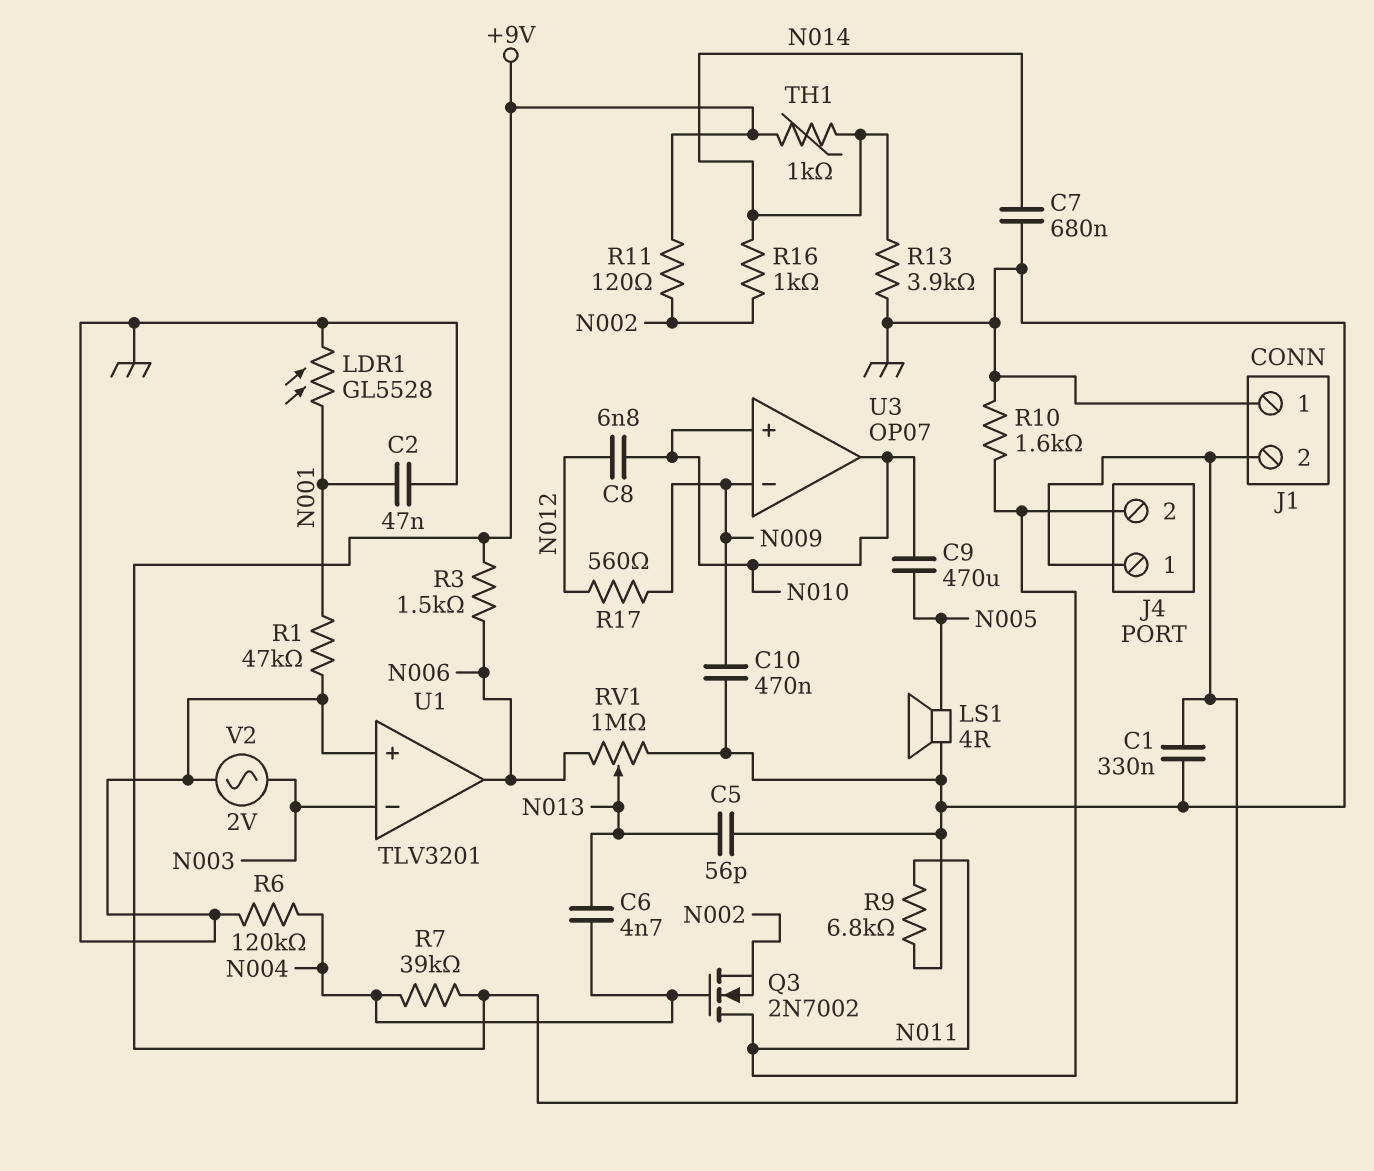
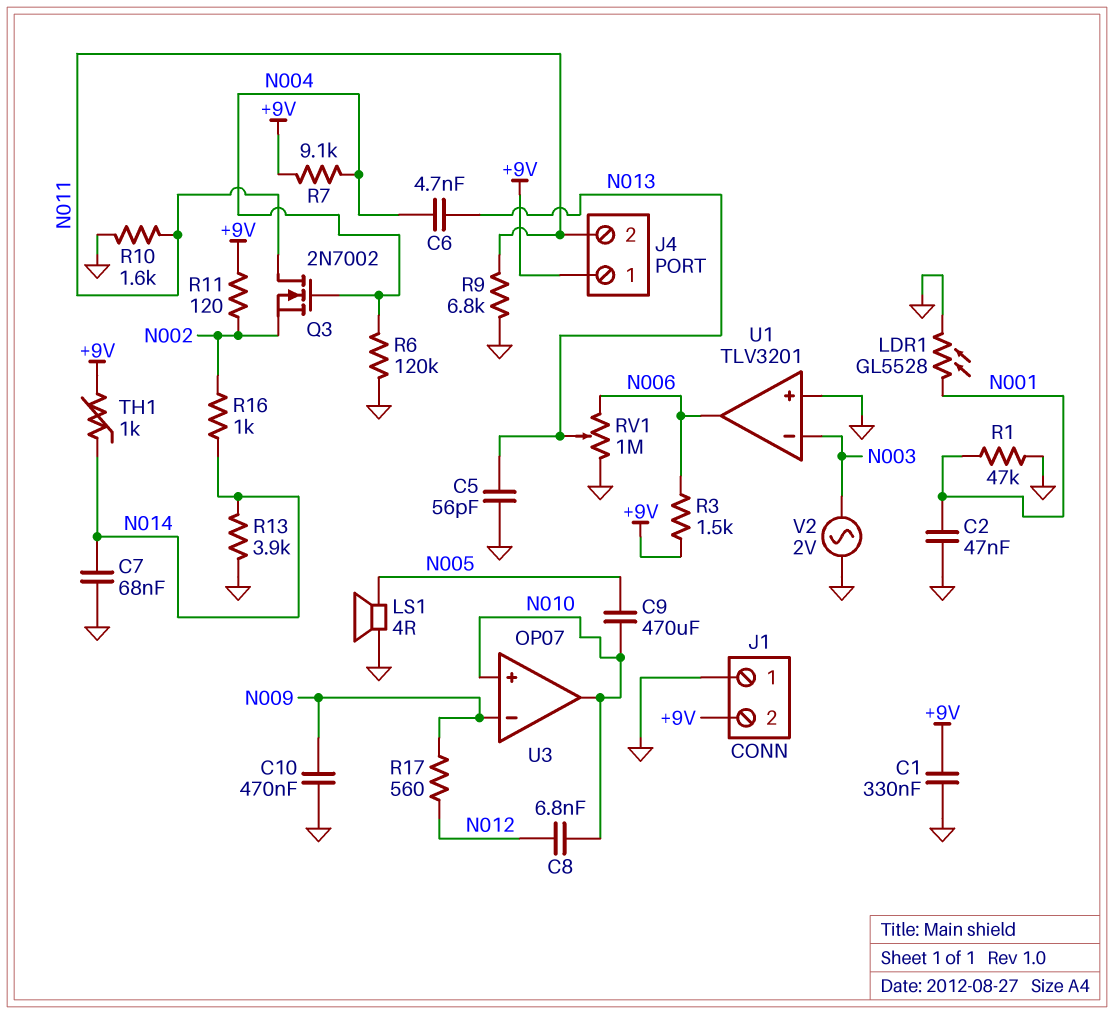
C7: 680nF (GND, N014) -> 68nF (GND, N014)
R7: 39k (+9V, N004) -> 9.1k (+9V, N004)

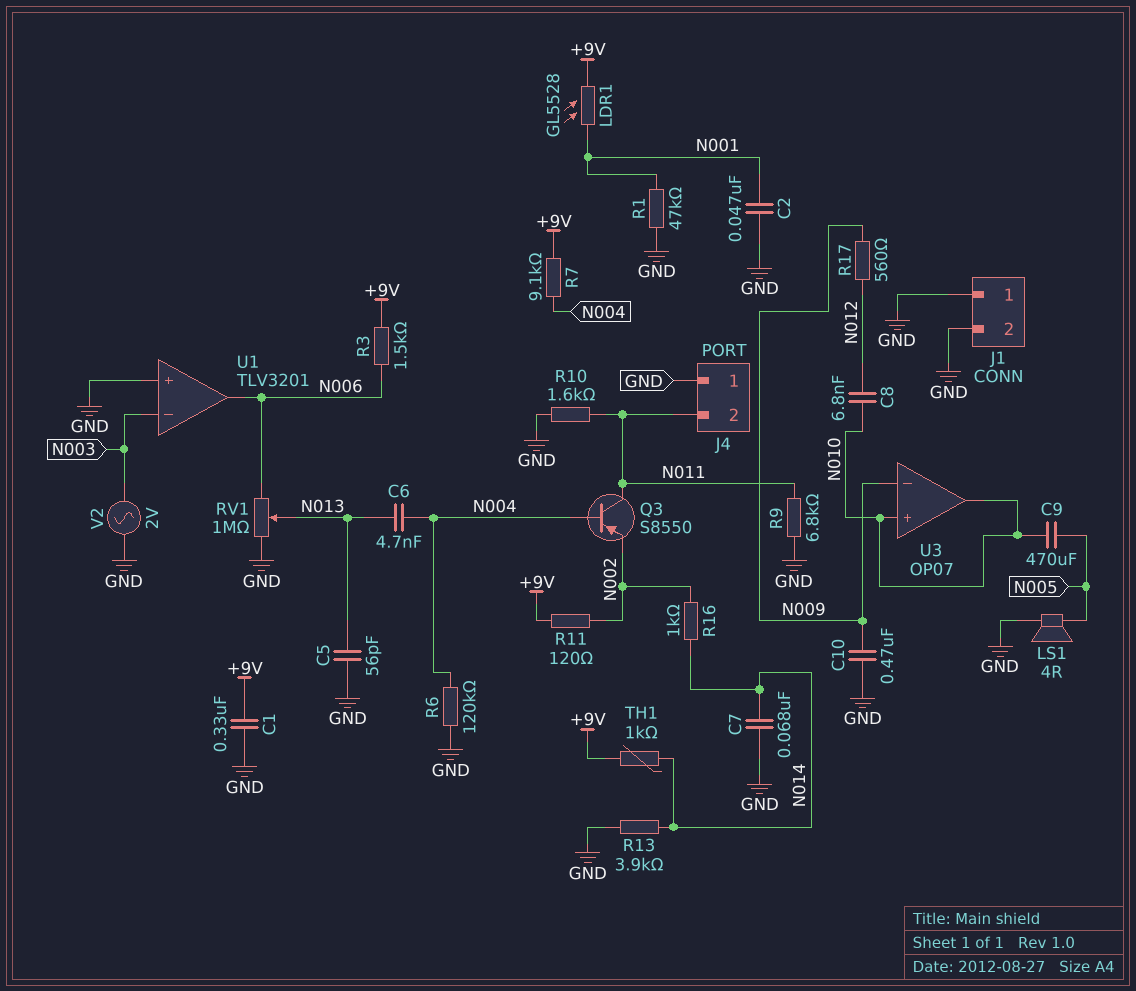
J1 pin 2: +9V -> GND
J4 pin 1: +9V -> GND
LDR1: GL5528 (GND, N001) -> GL5528 (+9V, N001)
Q3: NMOS 2N7002 (G N004, D N011, S N002) -> PNP S8550 (B N004, C N011, E N002)

